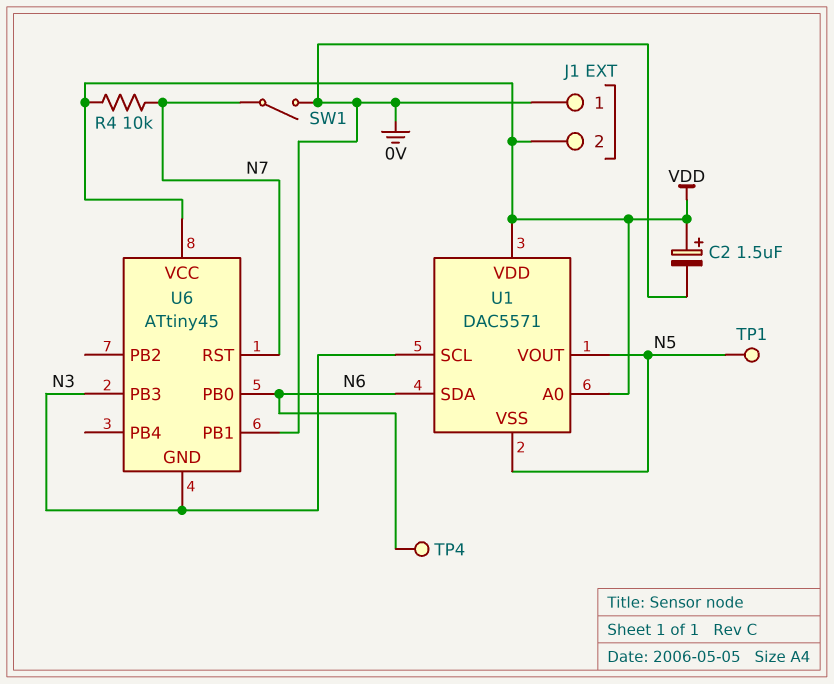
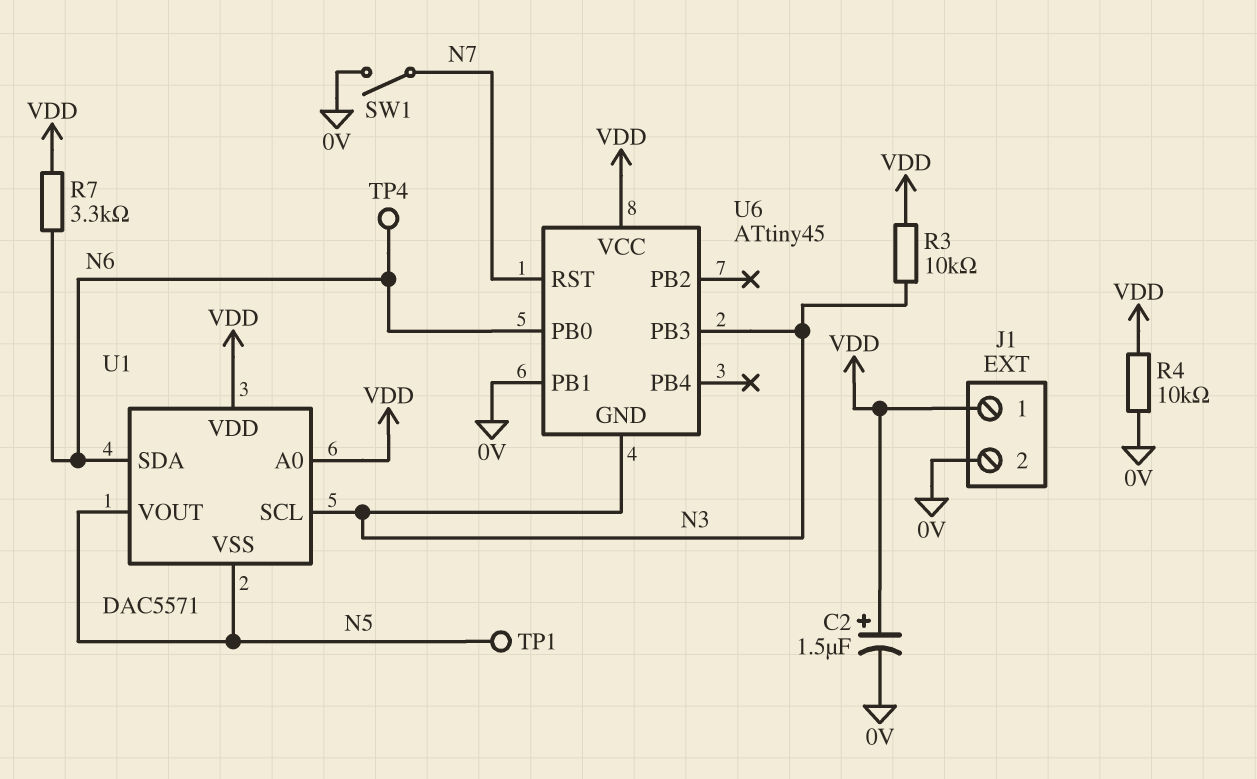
J1 pin 1: 0V -> VDD
J1 pin 2: VDD -> 0V
R3: none -> 10k (N3, VDD)
R4: 10k (N7, VDD) -> 10k (0V, VDD)
R7: none -> 3.3k (N6, VDD)

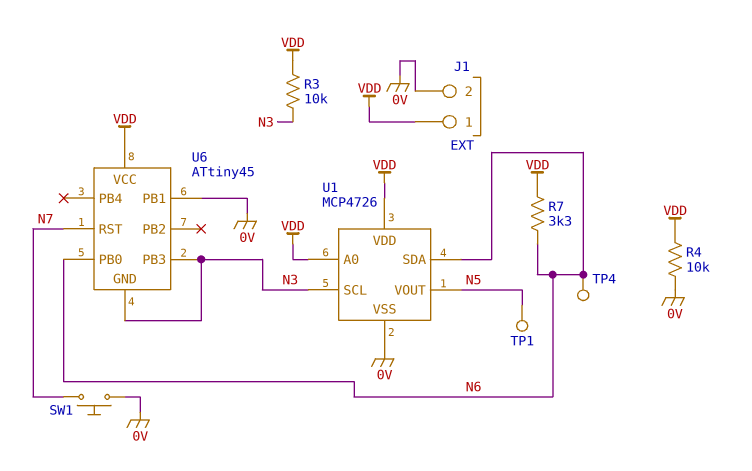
C2: 1.5uF (plus VDD, minus 0V) -> none
SW1: switch (0V, N7) -> button (0V, N7)
U1: DAC5571 -> MCP4726
U1 pin VSS: N5 -> 0V

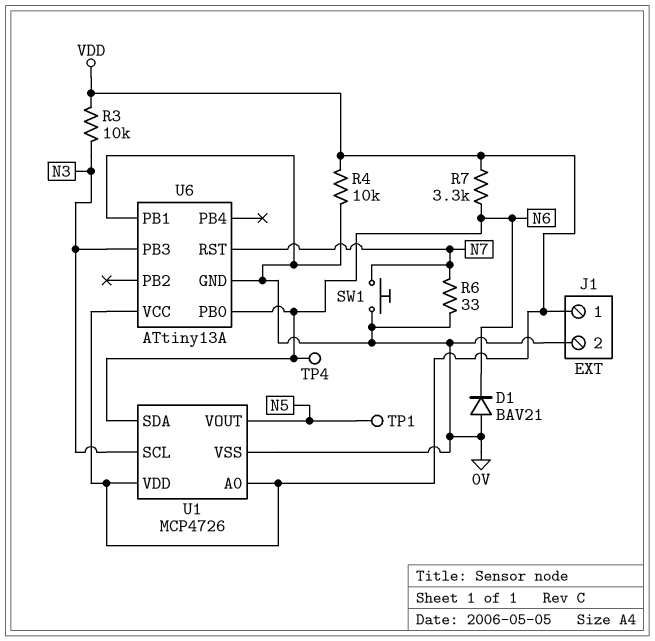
D1: none -> diode BAV21 (A 0V, K N6)
R6: none -> 33 (0V, N7)
U6: ATtiny45 -> ATtiny13A
U6 pin GND: N3 -> 0V

